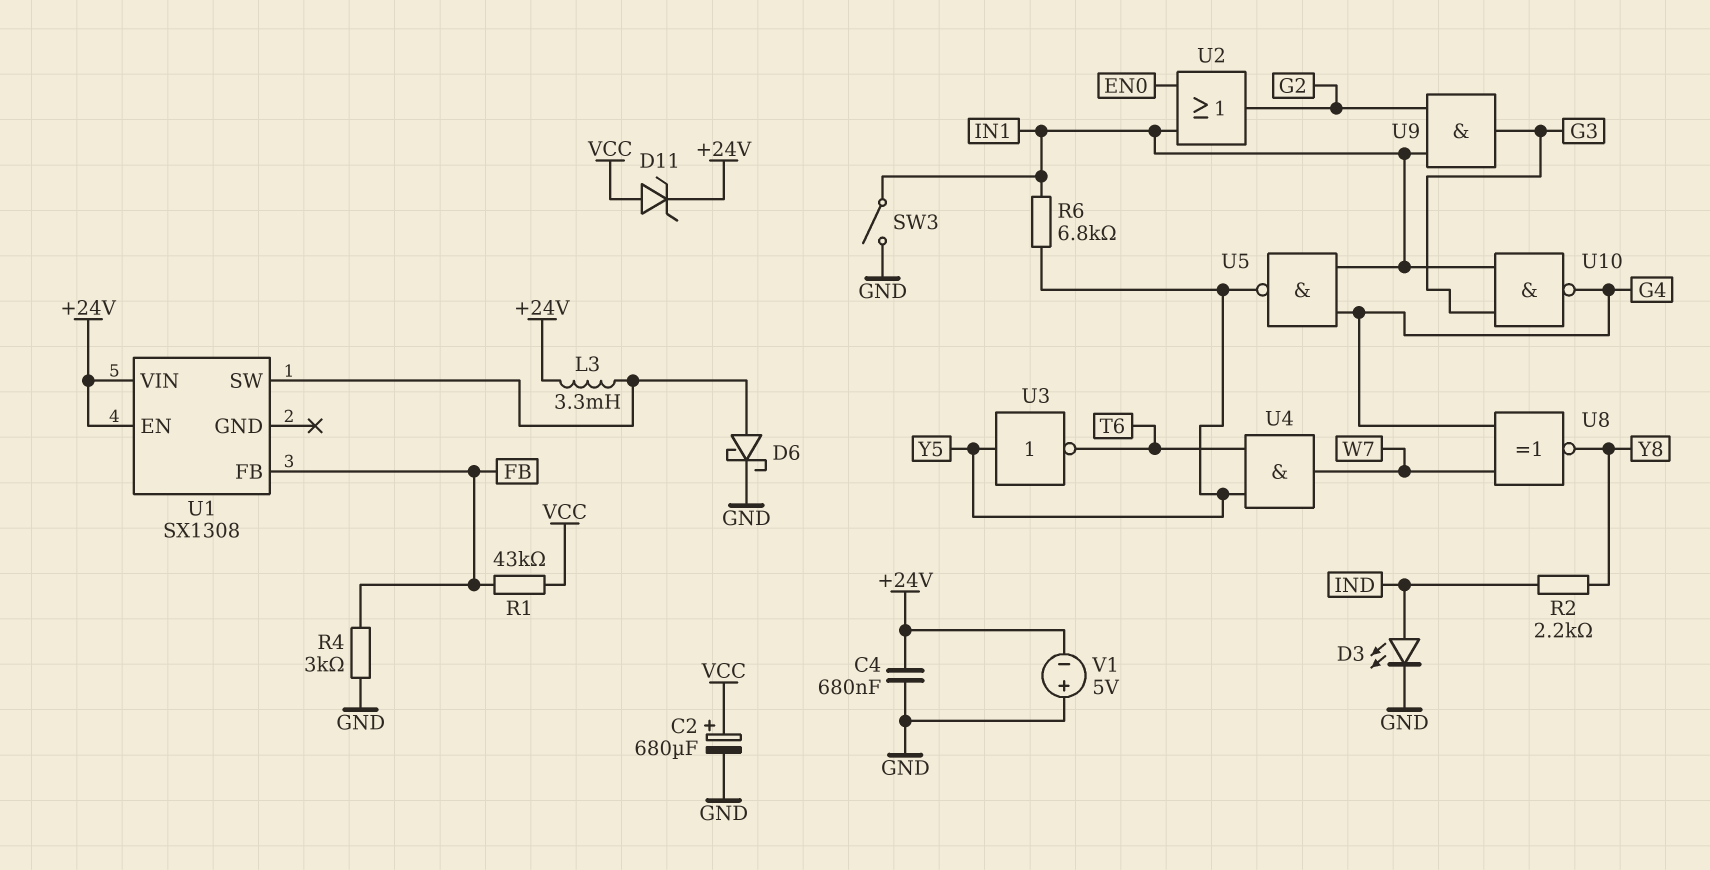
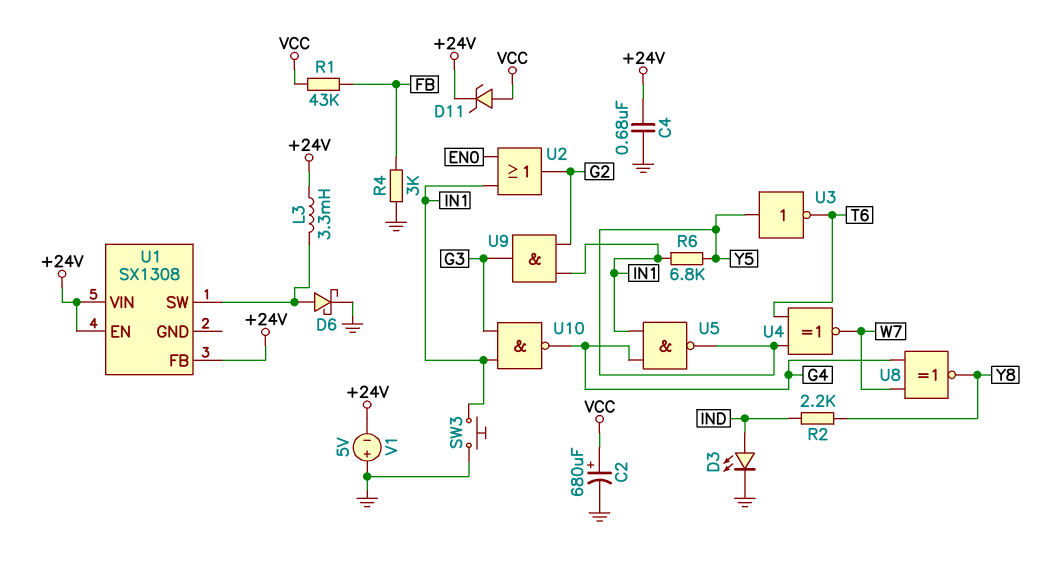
SW3: switch (GND, IN1) -> button (GND, IN1)
U1 pin FB: FB -> +24V
U4: AND (in T6, in Y5, out W7) -> XNOR (in T6, in Y5, out W7)

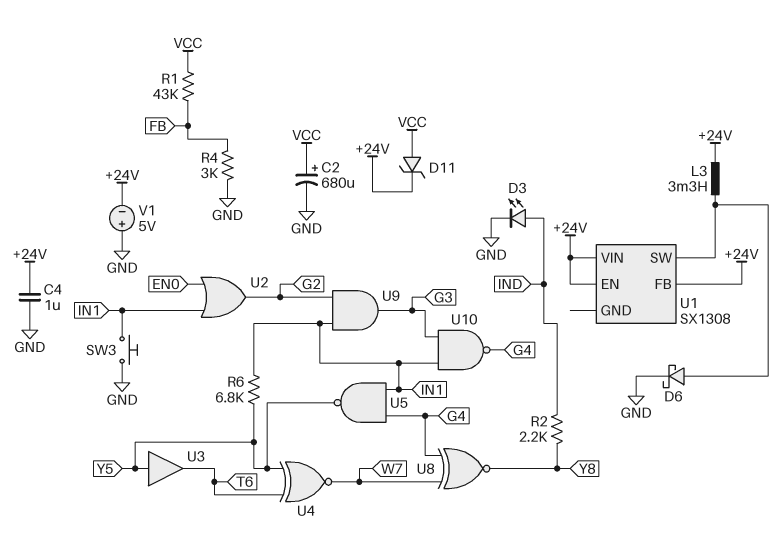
C4: 680nF (+24V, GND) -> 1uF (+24V, GND)
U3: NOT (in Y5, out T6) -> buffer (in Y5, out T6)

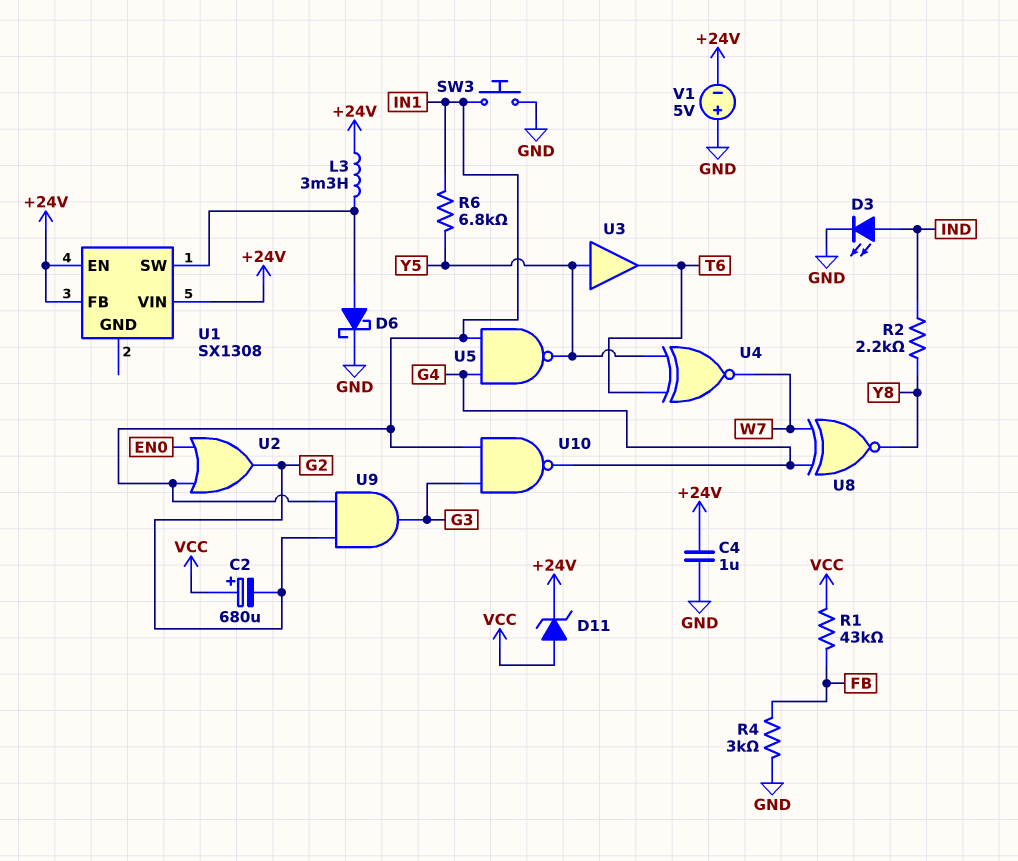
C2: 680uF (plus VCC, minus GND) -> 680uF (plus VCC, minus G2)

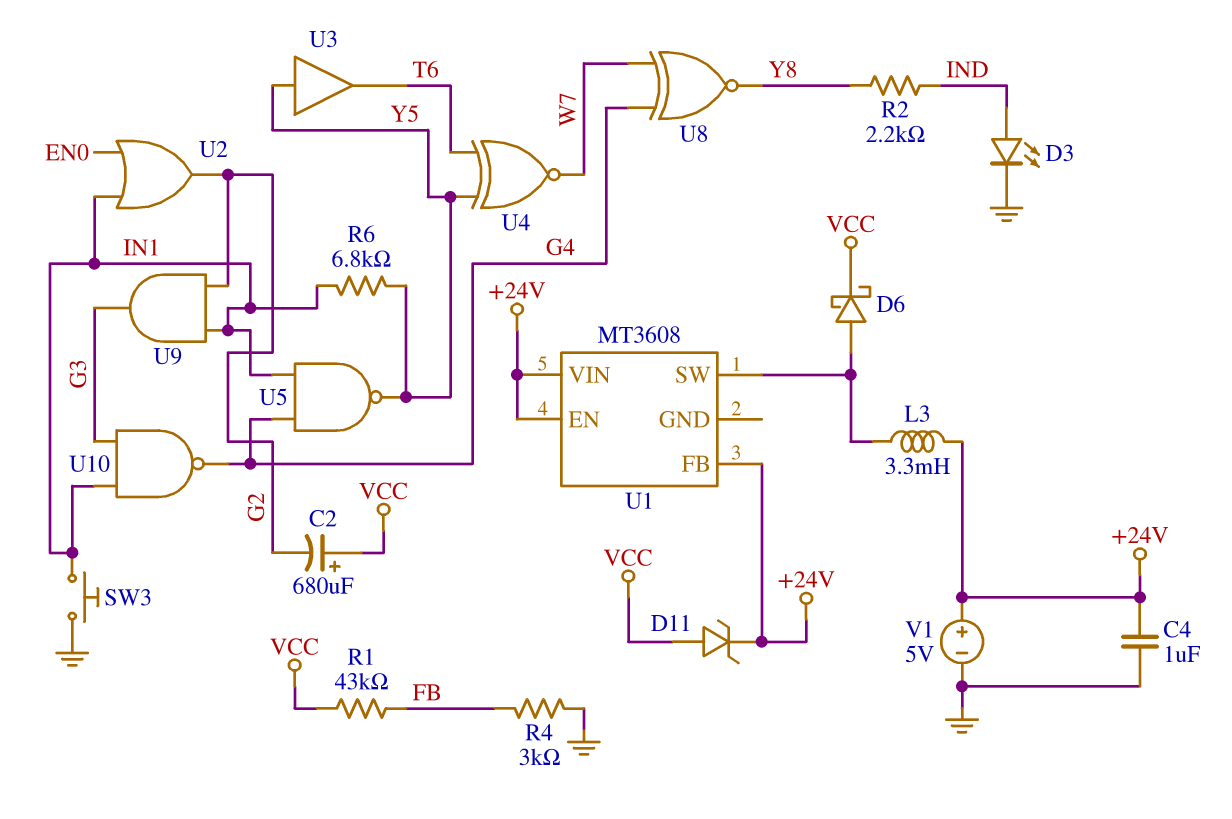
D6: schottky (A U1/SW, K GND) -> schottky (A U1/SW, K VCC)
U1: SX1308 -> MT3608
V1: 5V (plus GND, minus +24V) -> 5V (plus +24V, minus GND)

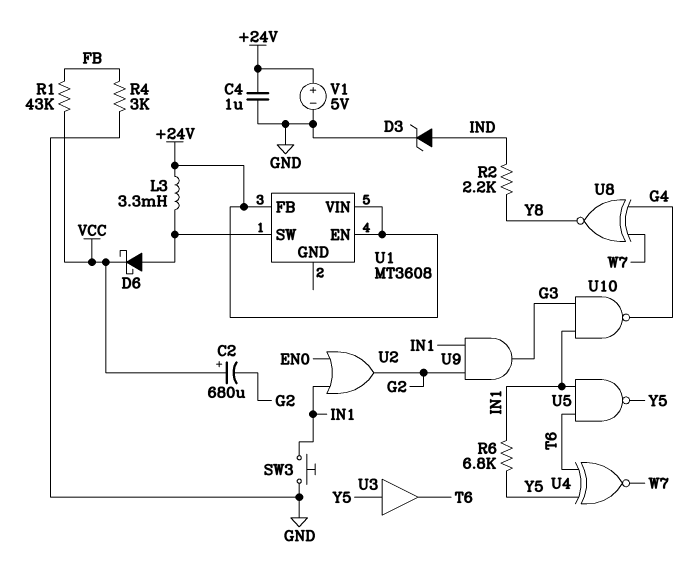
D3: LED (A IND, K GND) -> zener (A IND, K GND)
D11: zener (A VCC, K +24V) -> none
U5: NAND (in G4, in IN1, out Y5) -> NAND (in IN1, in T6, out Y5)

